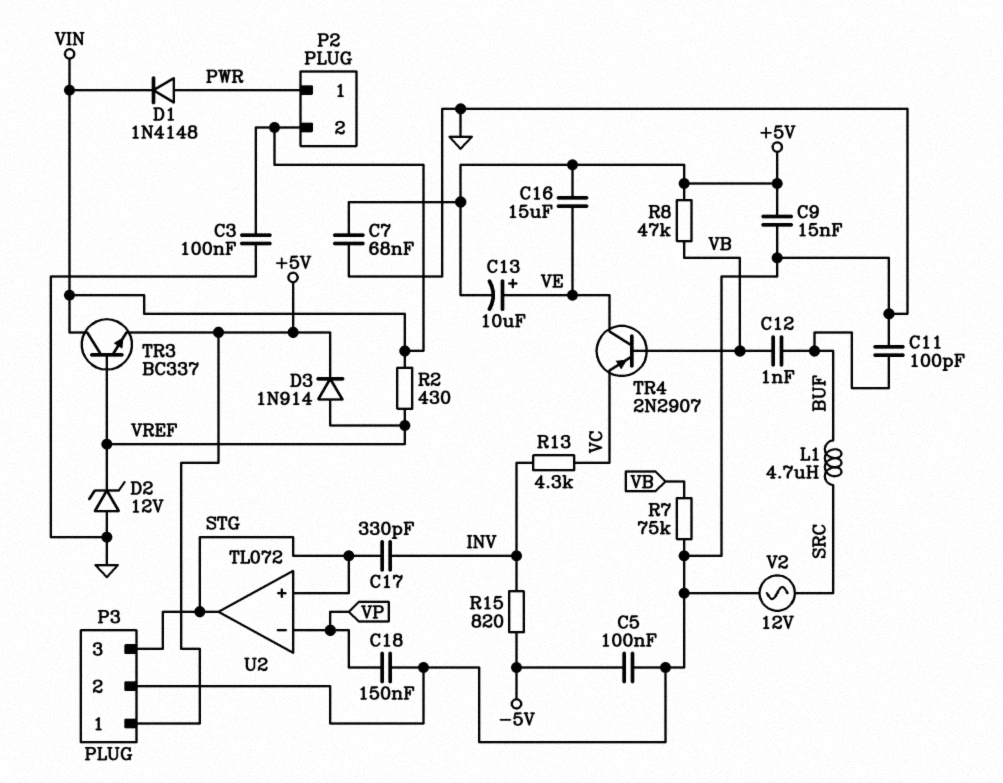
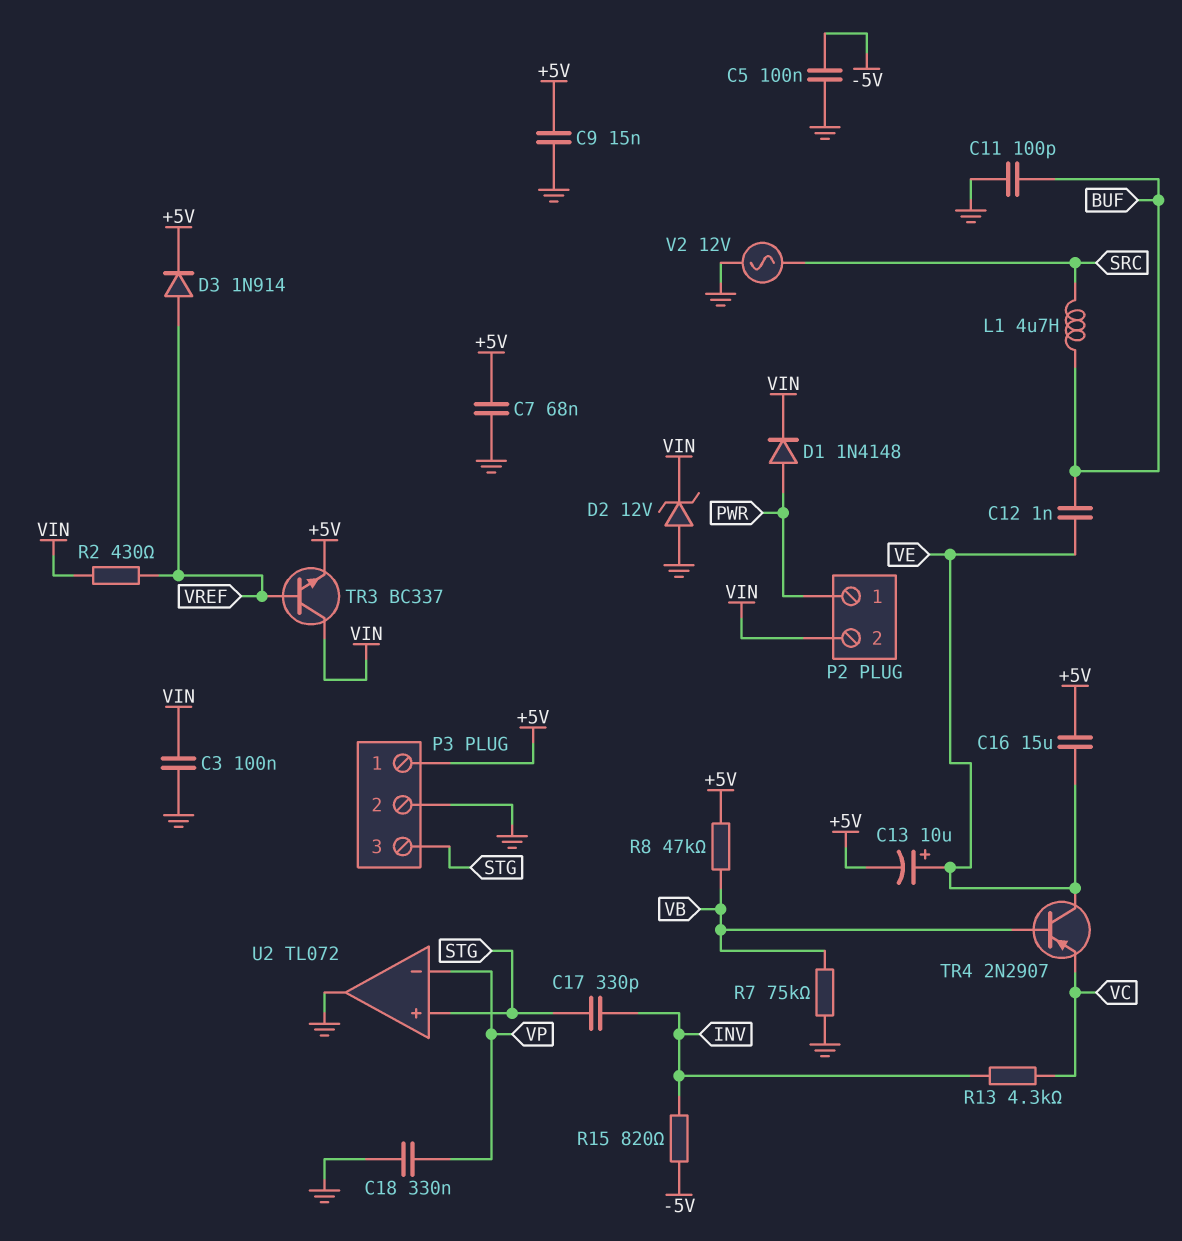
C12: 1nF (BUF, VB) -> 1nF (BUF, VE)
C18: 150nF (GND, VP) -> 330nF (GND, VP)
D2: zener 12V (A GND, K VREF) -> zener 12V (A GND, K VIN)
U2 pin out: STG -> GND

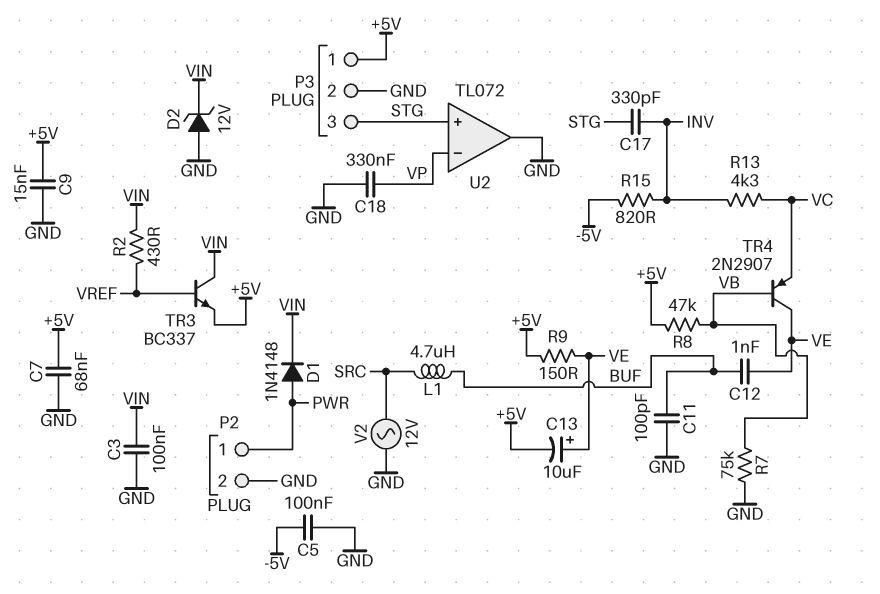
C16: 15uF (+5V, VE) -> none
D3: diode 1N914 (A VREF, K +5V) -> none
P2 pin 2: VIN -> GND
R9: none -> 150 (+5V, VE)

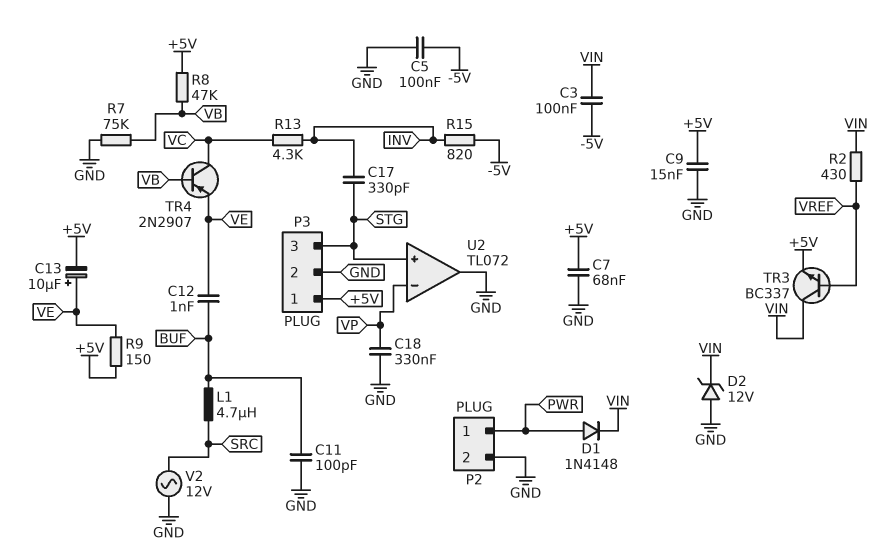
C3: 100nF (GND, VIN) -> 100nF (-5V, VIN)
TR4: PNP 2N2907 (B VB, C VE, E VC) -> PNP 2N2907 (B VB, C VC, E VE)

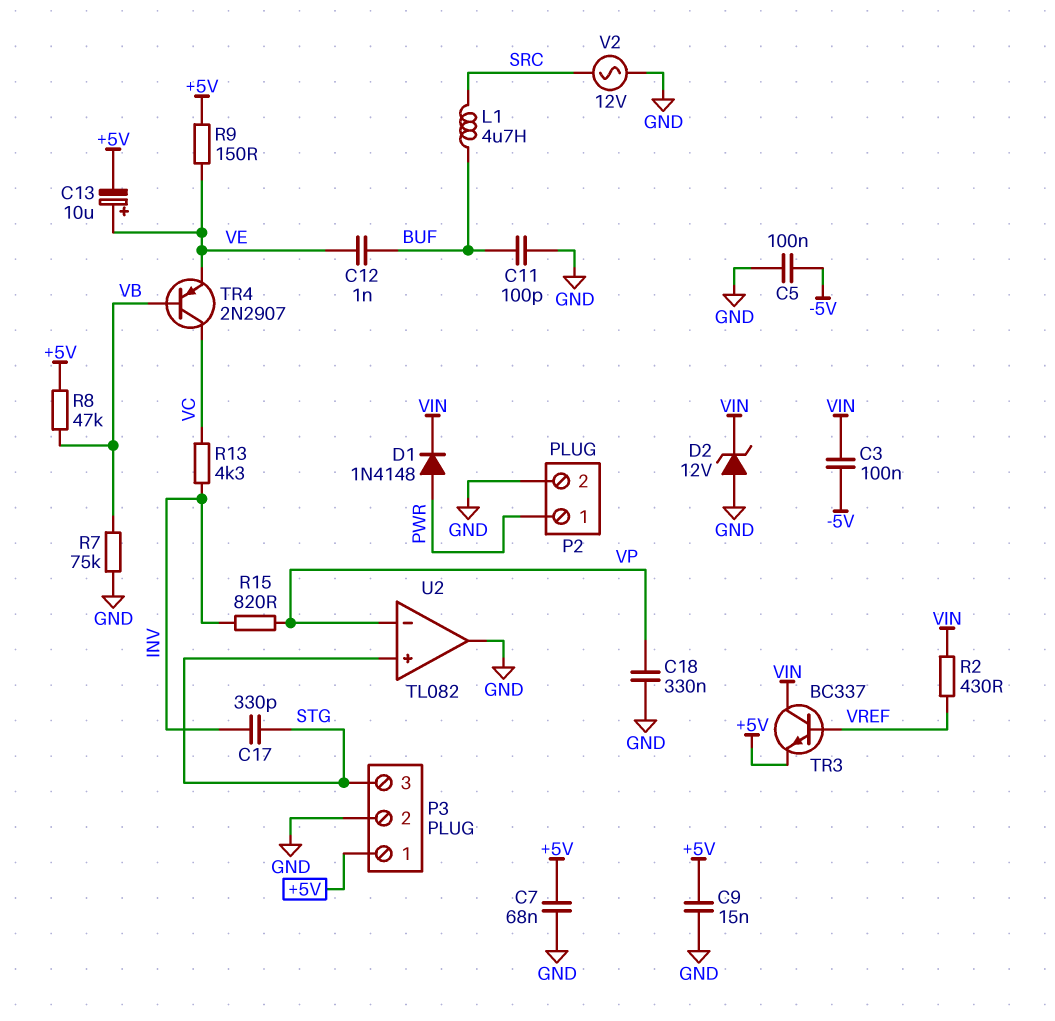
R15: 820 (-5V, INV) -> 820 (INV, VP)
U2: TL072 -> TL082

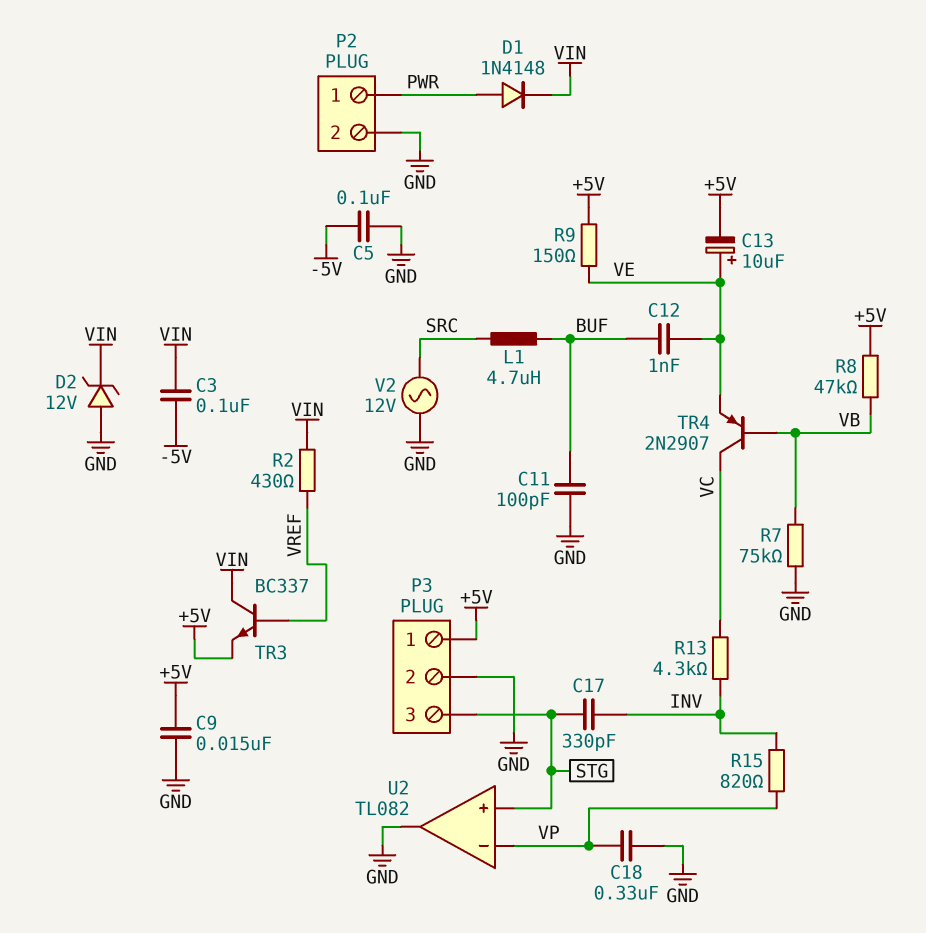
C7: 68nF (+5V, GND) -> none

